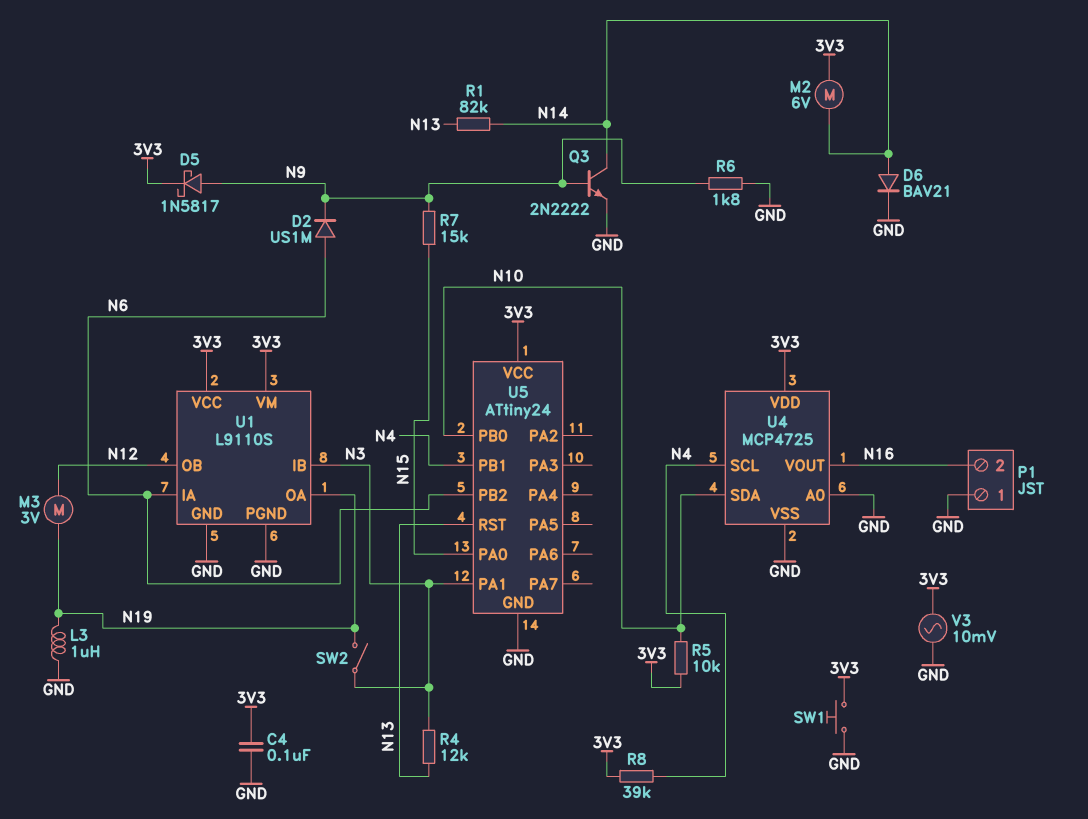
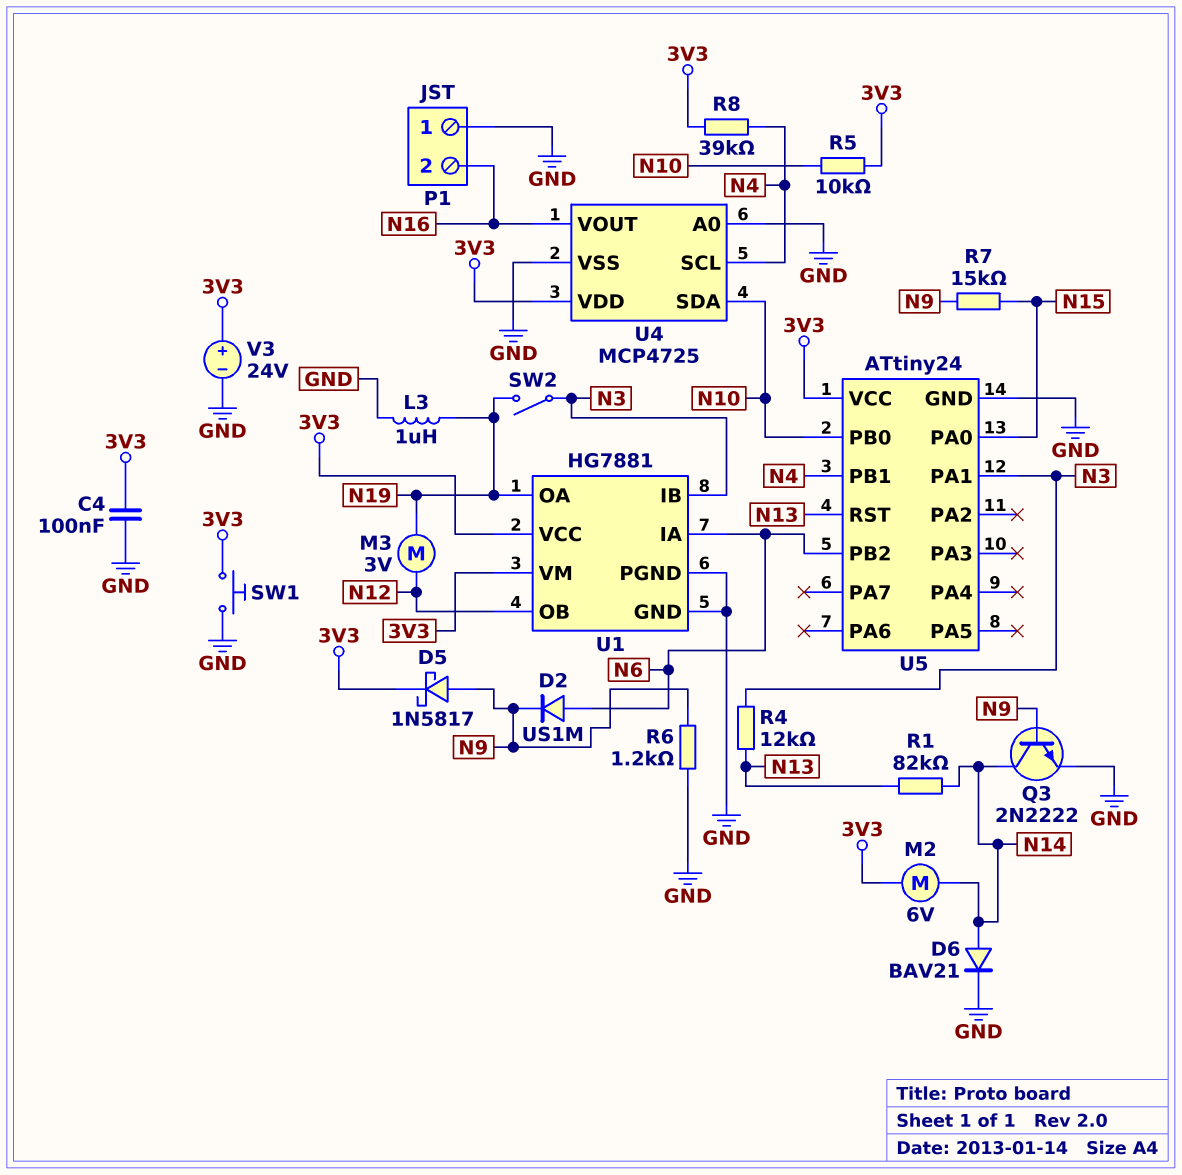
R6: 1.8k (GND, N9) -> 1.2k (GND, N9)
U1: L9110S -> HG7881
V3: AC 10mV (3V3, GND) -> 24V (plus 3V3, minus GND)

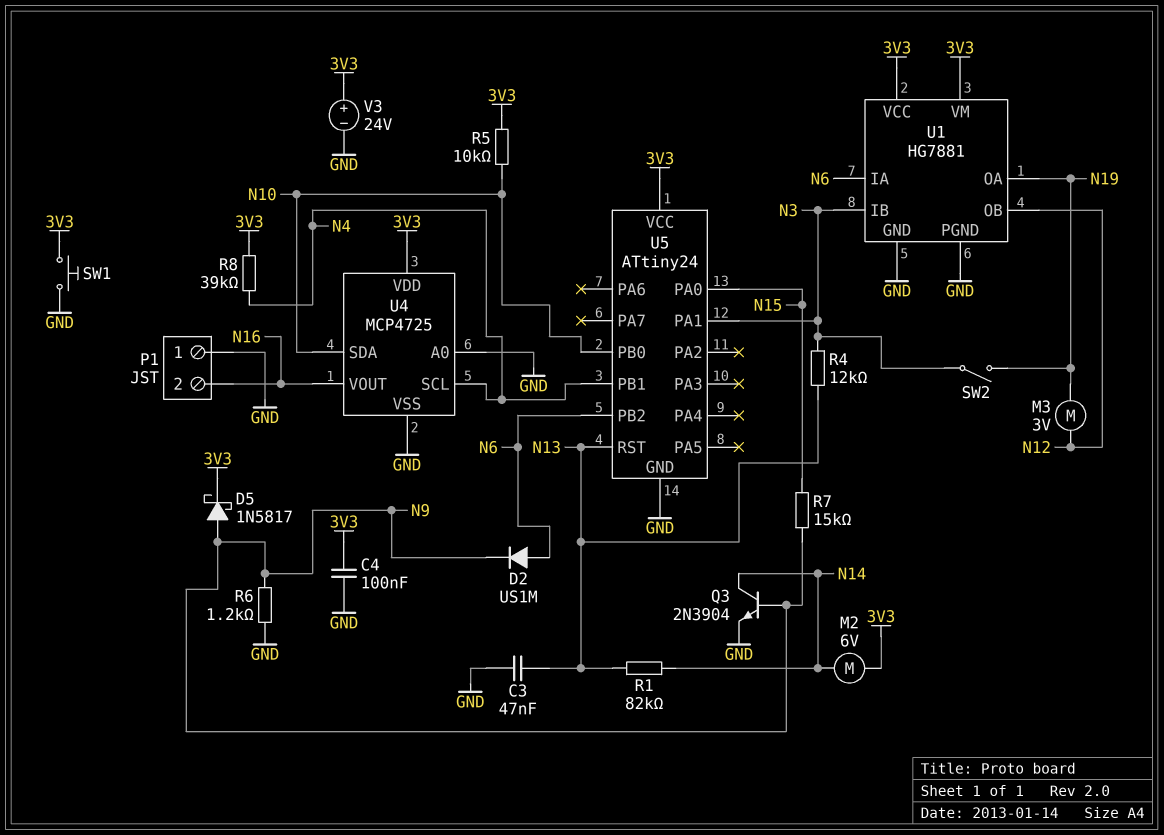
C3: none -> 47nF (GND, N13)
D6: diode BAV21 (A N14, K GND) -> none
L3: 1uH (GND, N19) -> none
Q3: NPN 2N2222 (B N9, C N14, E GND) -> NPN 2N3904 (B N9, C N14, E GND)

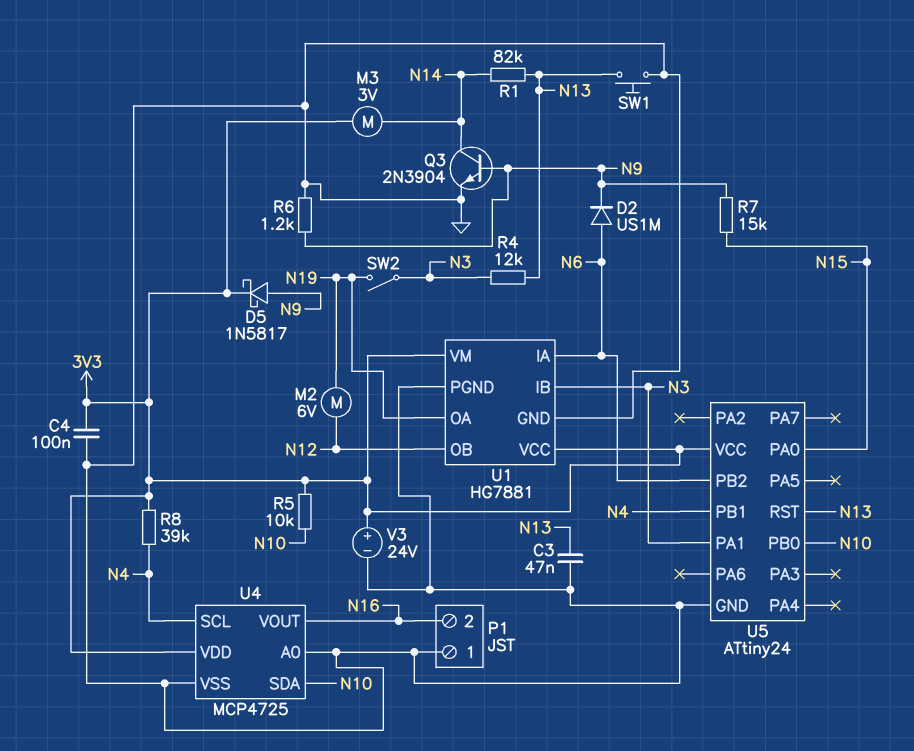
M2: motor 6V (3V3, N14) -> motor 6V (N12, N19)
M3: motor 3V (N12, N19) -> motor 3V (3V3, N14)
SW1: button (3V3, GND) -> button (GND, N13)

